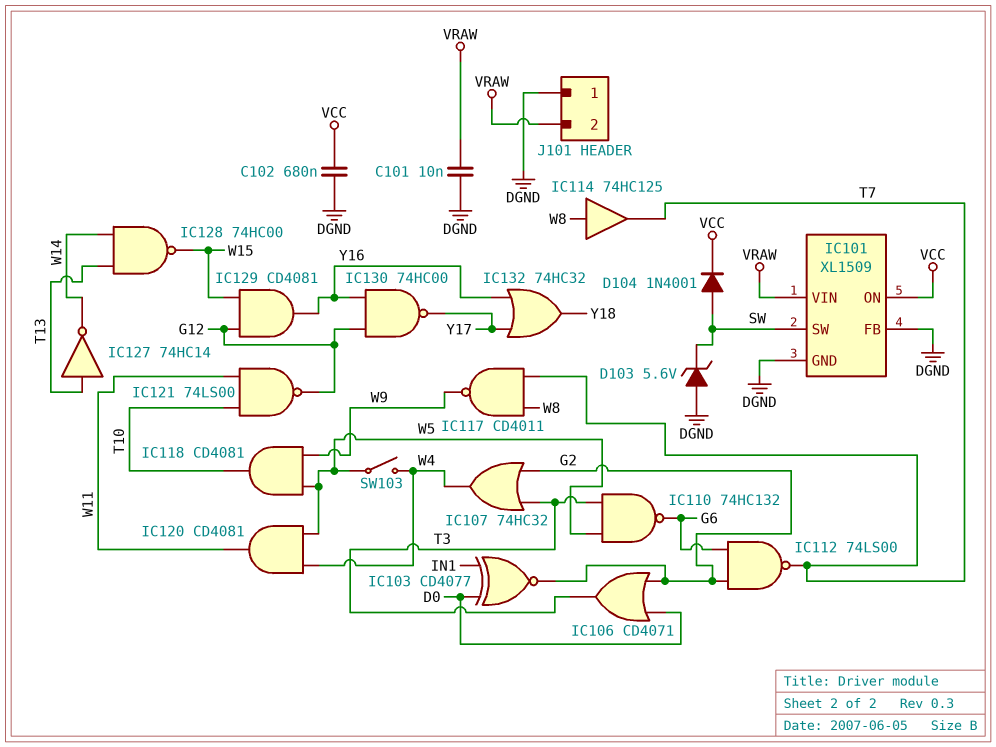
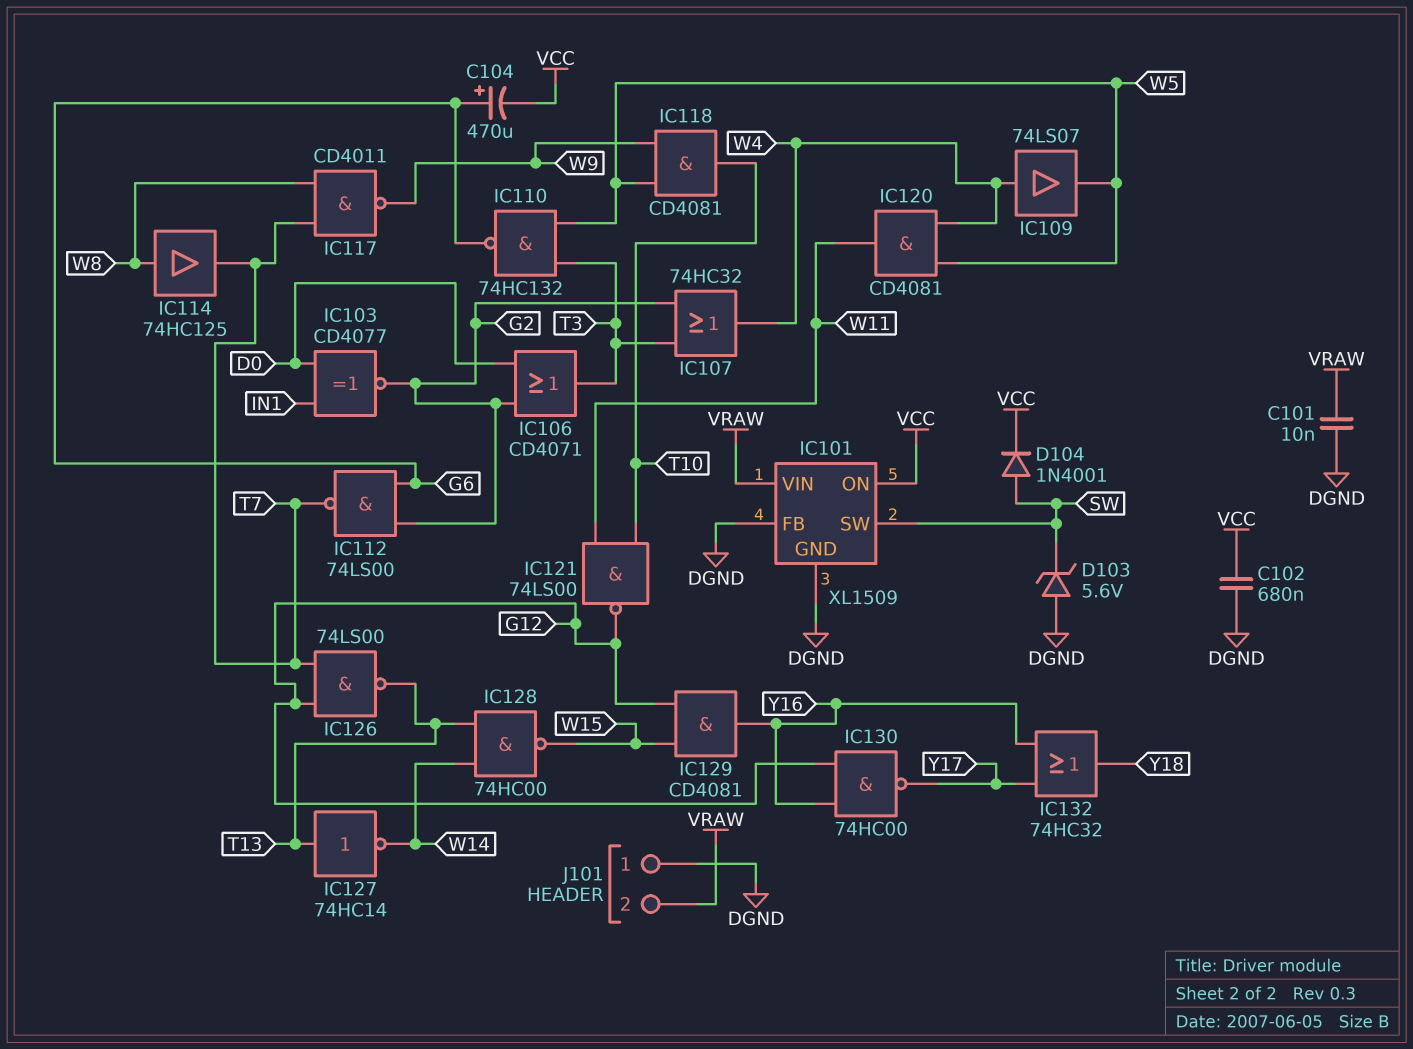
C104: none -> 470uF (plus G6, minus VCC)
IC109: none -> buffer 74LS07 (in W4, out W5)
IC126: none -> NAND 74LS00 (in G12, in T7, out T13)
SW103: switch (W4, W5) -> none

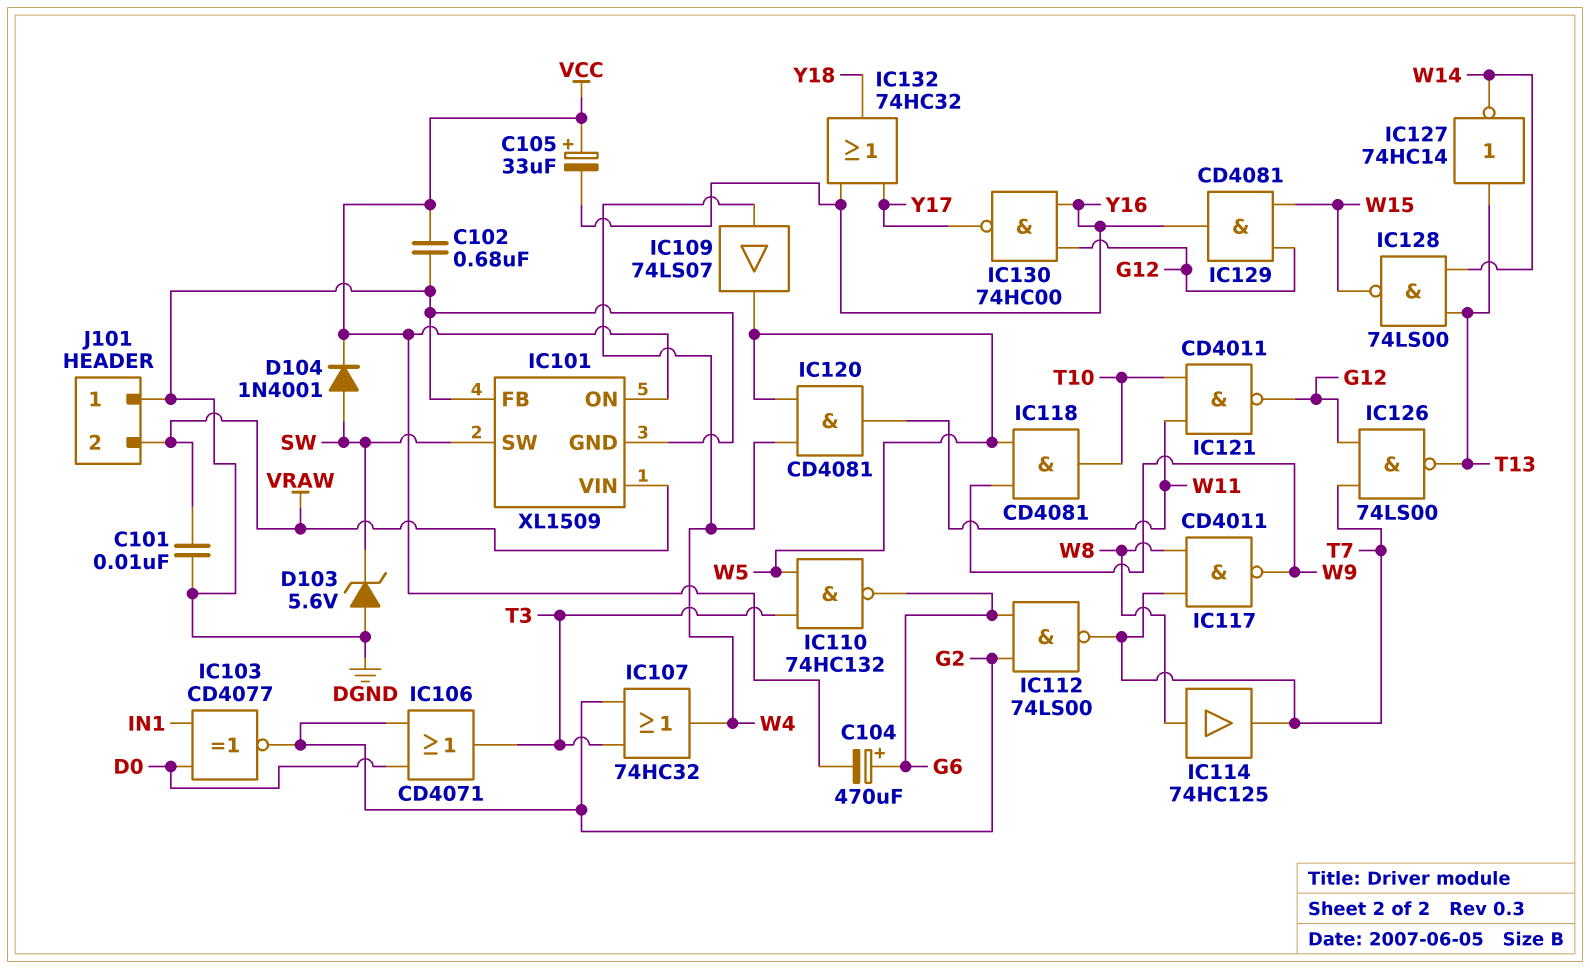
C105: none -> 33uF (plus VCC, minus Y16)
IC121: NAND 74LS00 (in T10, in W11, out G12) -> NAND CD4011 (in T10, in W11, out G12)
IC128: NAND 74HC00 (in T13, in W14, out W15) -> NAND 74LS00 (in T13, in W14, out W15)

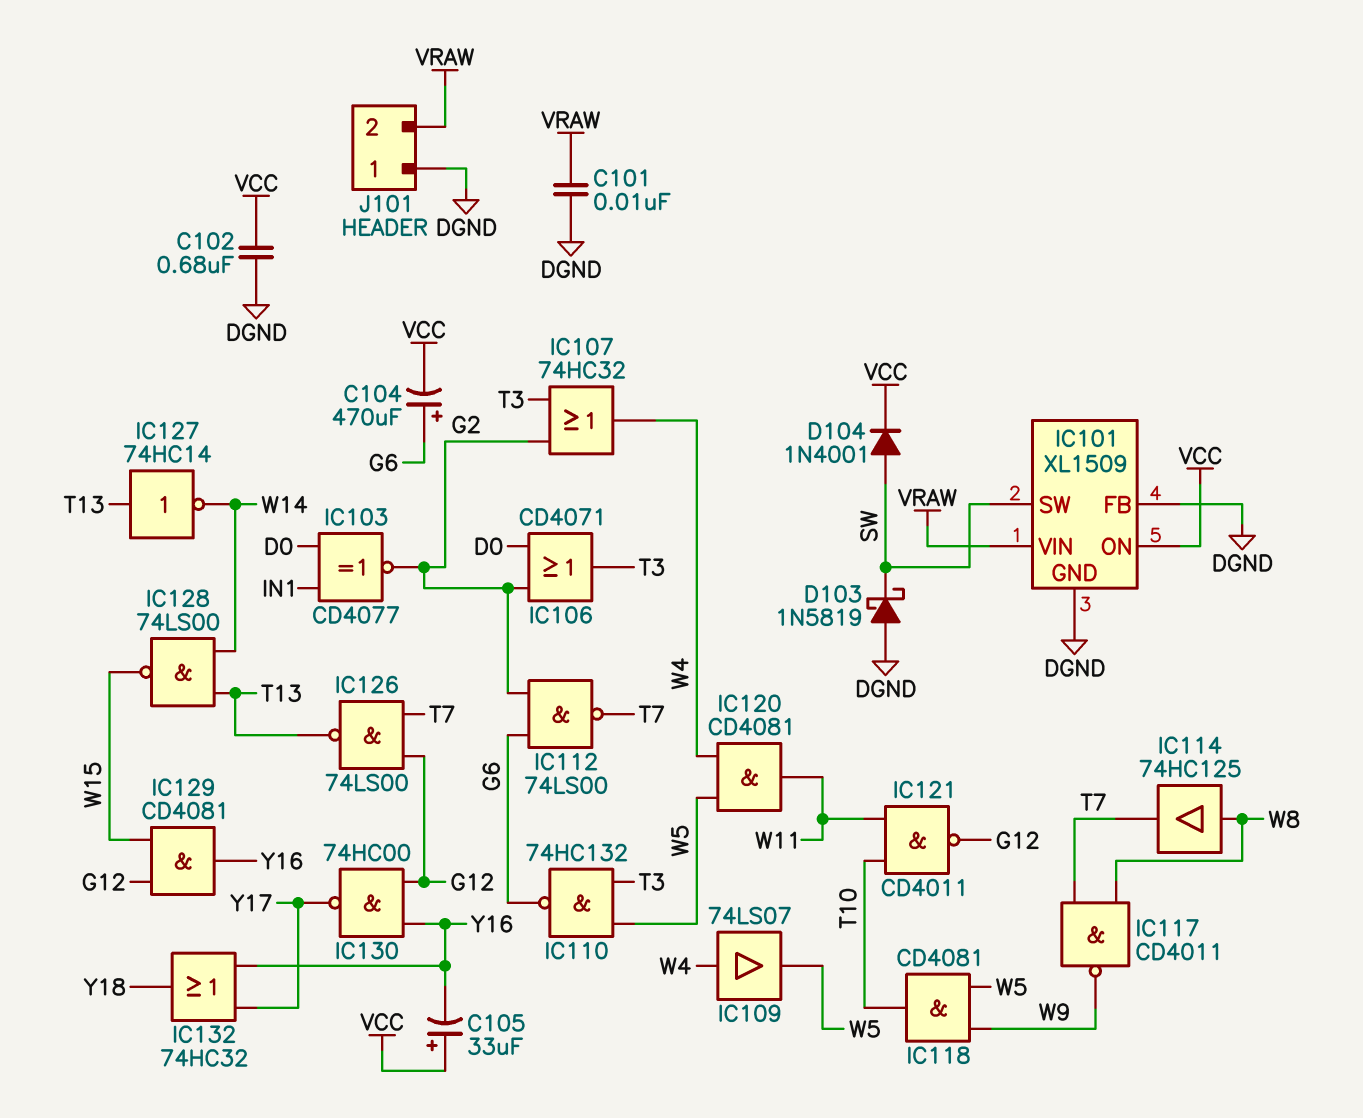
D103: zener 5.6V (A DGND, K SW) -> schottky 1N5819 (A DGND, K SW)

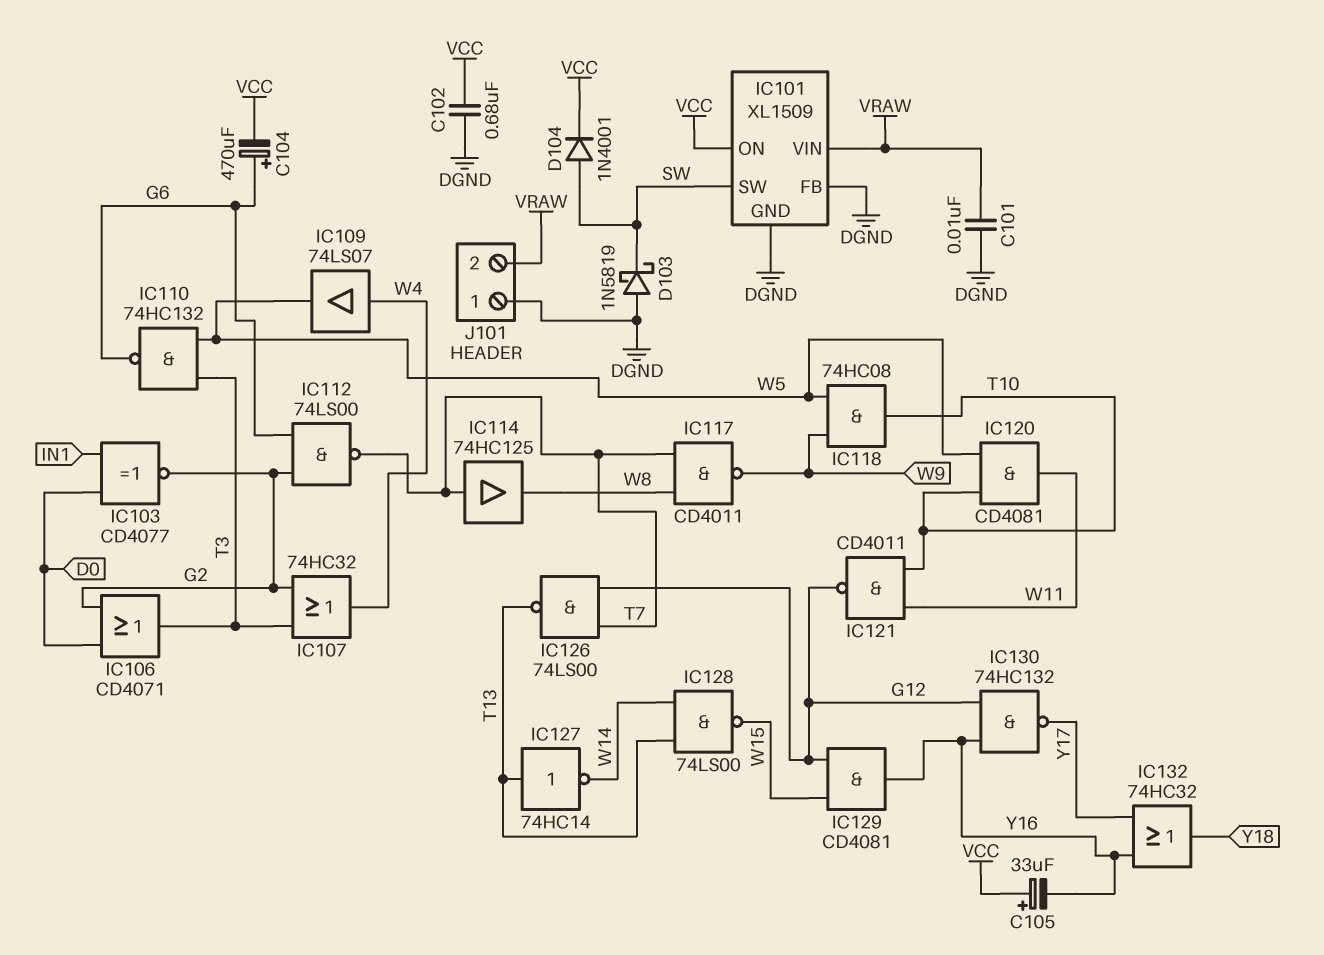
IC114: buffer 74HC125 (in W8, out T7) -> buffer 74HC125 (in T7, out W8)
IC118: AND CD4081 (in W5, in W9, out T10) -> AND 74HC08 (in W5, in W9, out T10)
IC120: AND CD4081 (in W4, in W5, out W11) -> AND CD4081 (in T10, in W5, out W11)
IC130: NAND 74HC00 (in G12, in Y16, out Y17) -> NAND 74HC132 (in G12, in Y16, out Y17)

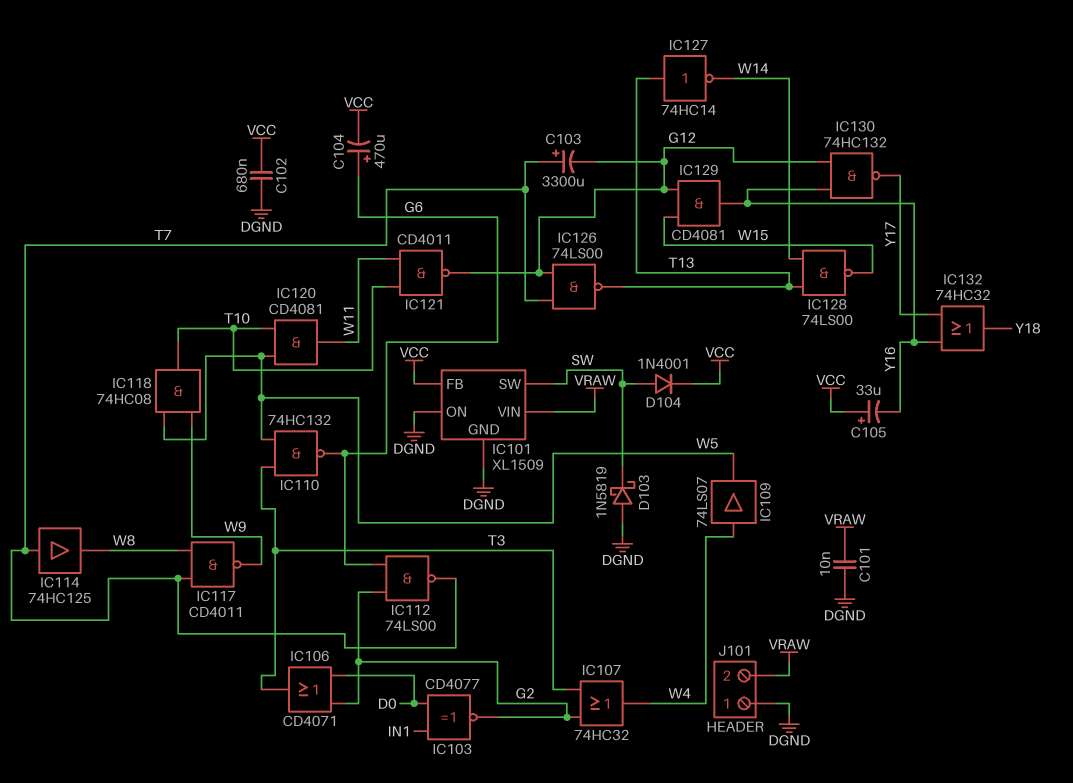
C103: none -> 3300uF (plus T7, minus G12)
IC101 pin FB: DGND -> VCC
IC101 pin ON: VCC -> DGND

